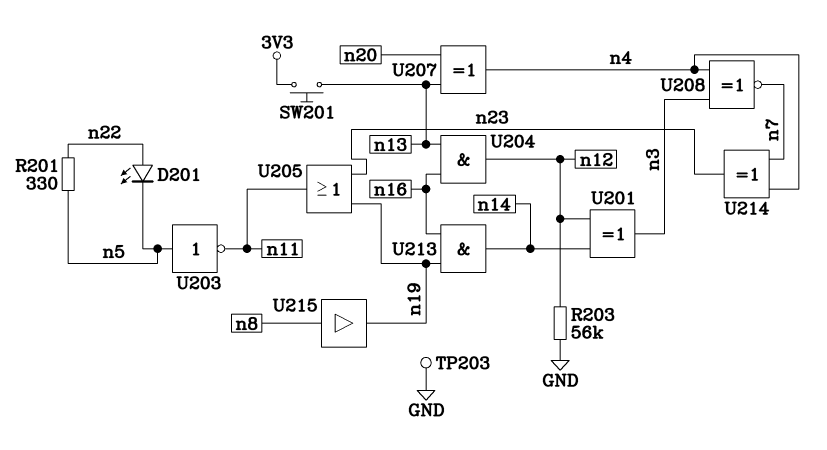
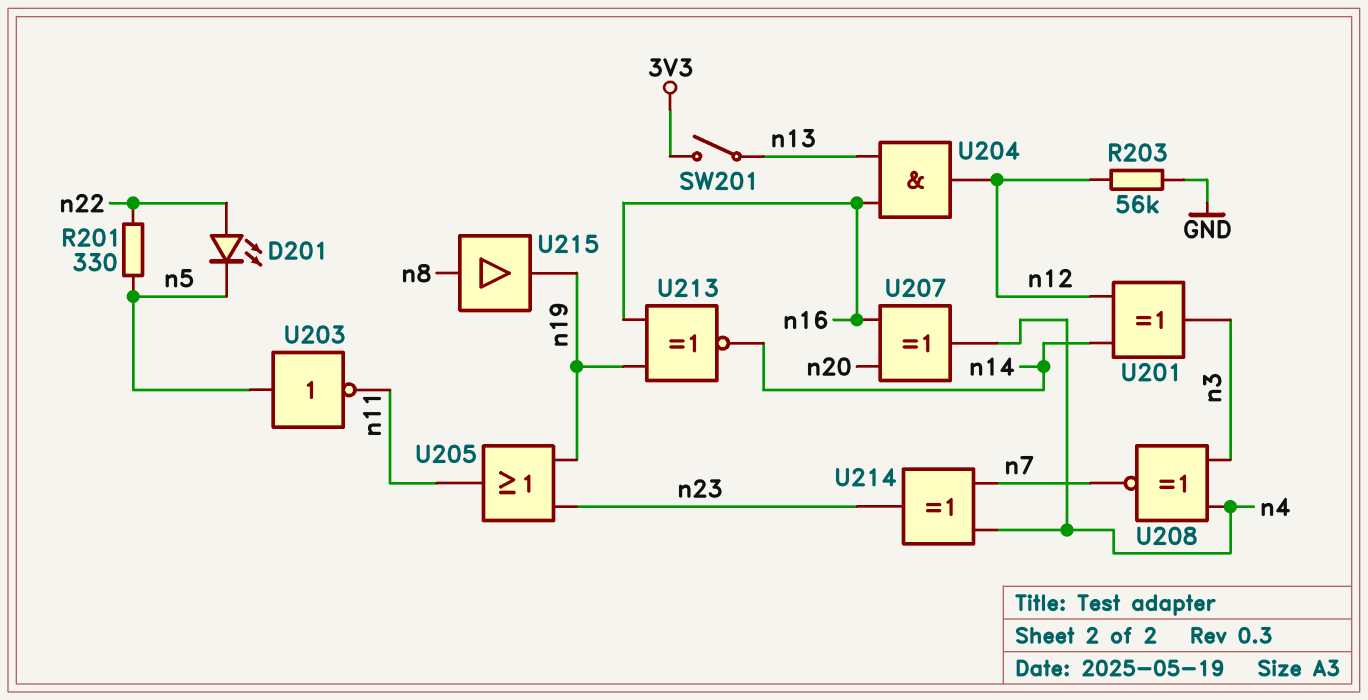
SW201: button (3V3, n13) -> switch (3V3, n13)
TP203: test point (GND) -> none
U207: XOR (in n13, in n20, out n4) -> XOR (in n16, in n20, out n4)
U213: AND (in n16, in n19, out n14) -> XNOR (in n16, in n19, out n14)

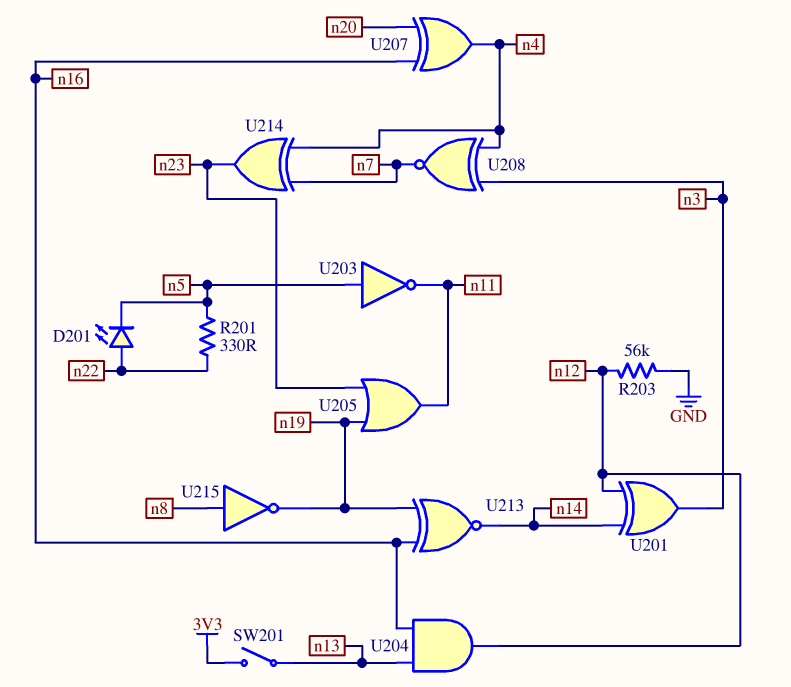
U215: buffer (in n8, out n19) -> NOT (in n8, out n19)

